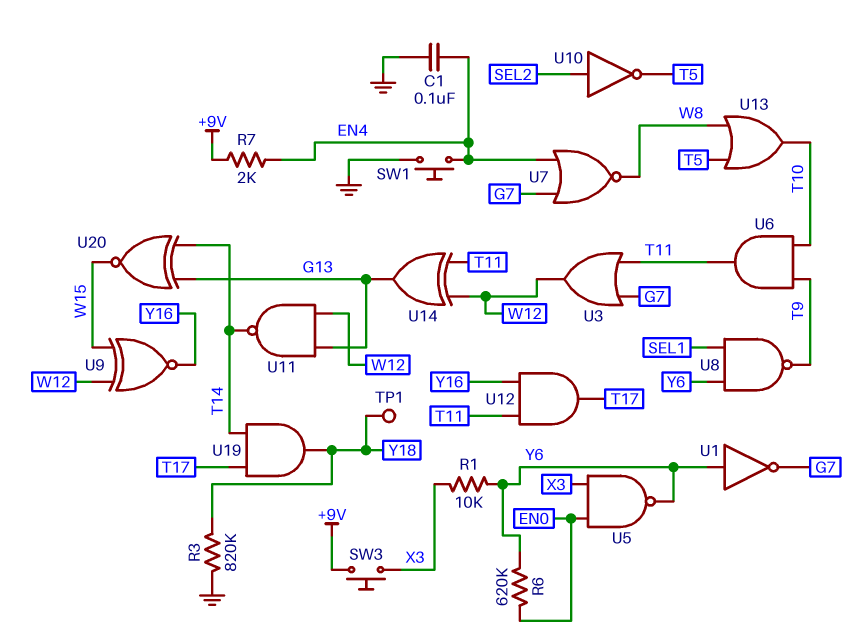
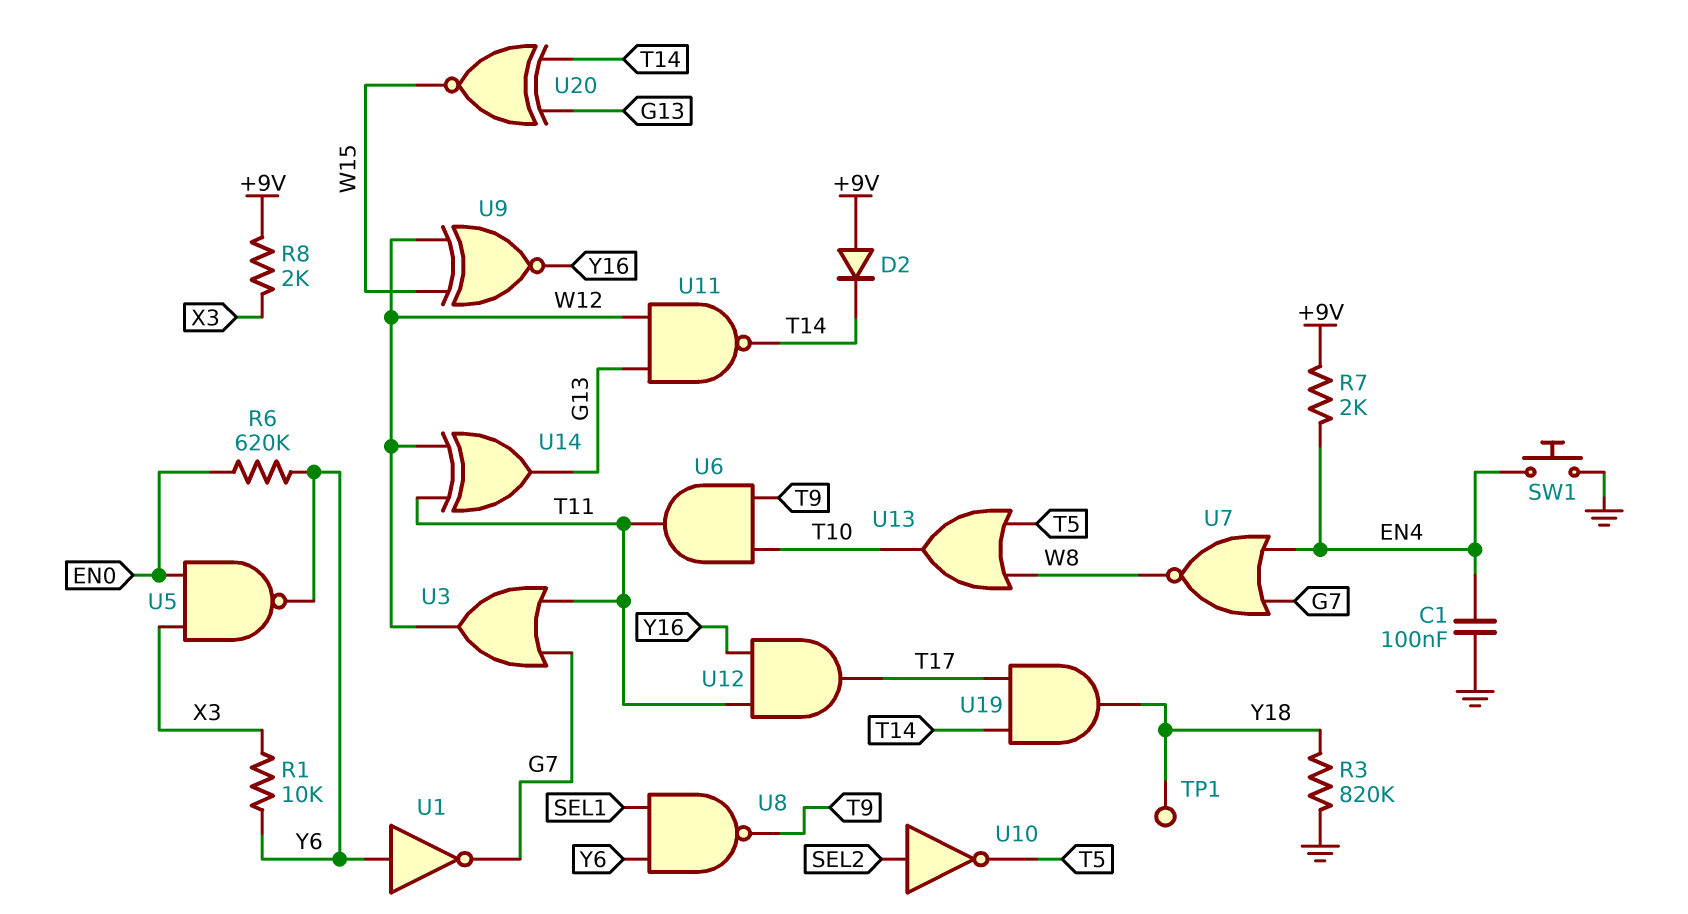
D2: none -> diode (A +9V, K T14)
R8: none -> 2k (+9V, X3)
SW3: button (+9V, X3) -> none

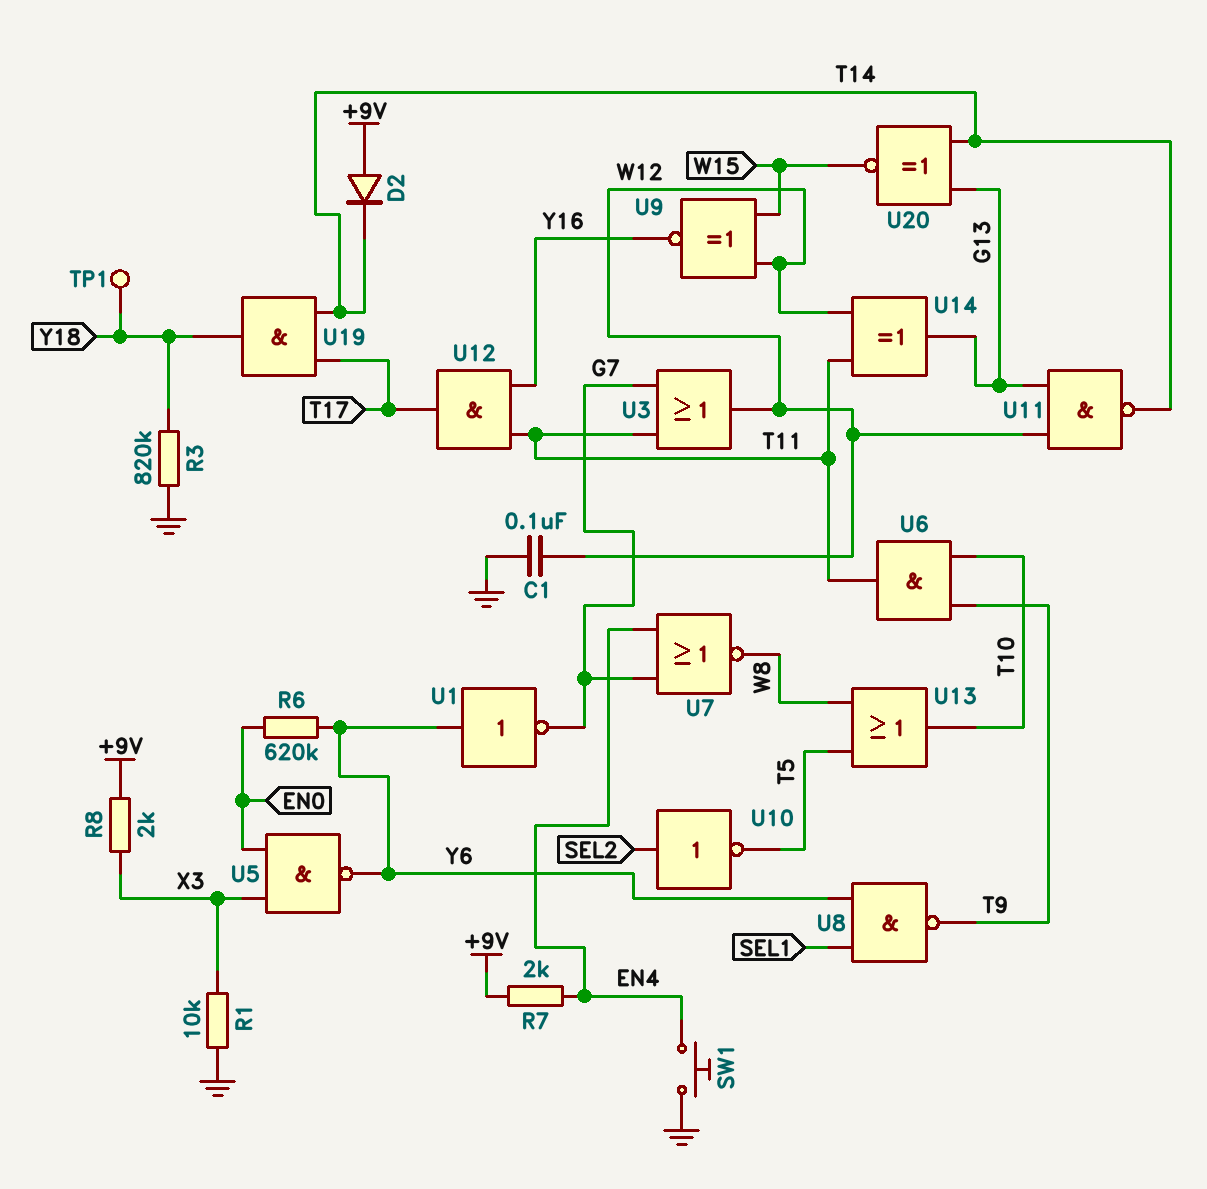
C1: 100nF (EN4, GND) -> 100nF (GND, W12)
R1: 10k (X3, Y6) -> 10k (GND, X3)

